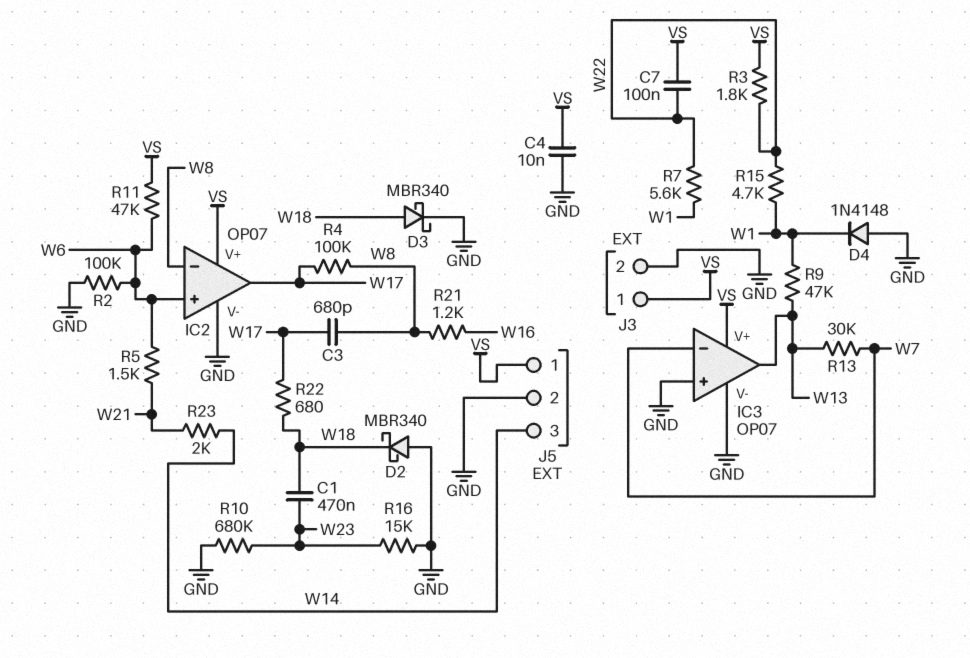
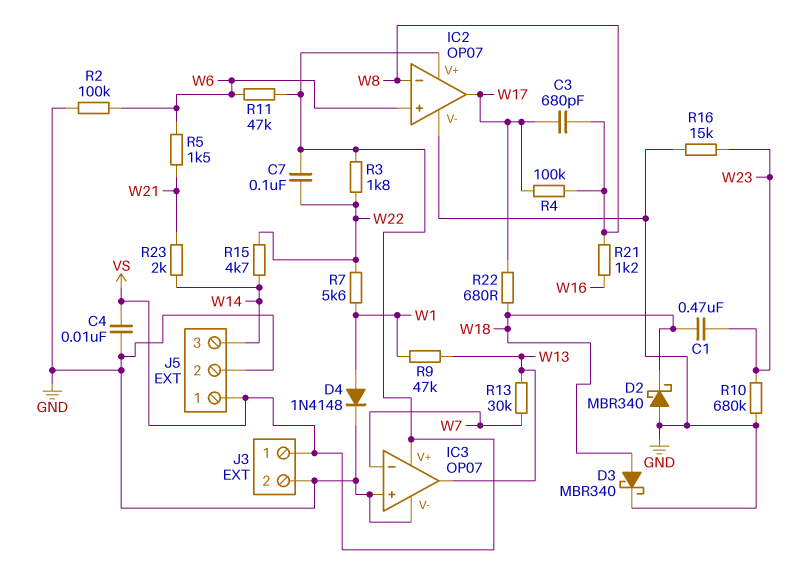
D4: diode 1N4148 (A GND, K W1) -> diode 1N4148 (A W1, K GND)
R15: 4.7k (W1, W22) -> 4.7k (W14, W22)

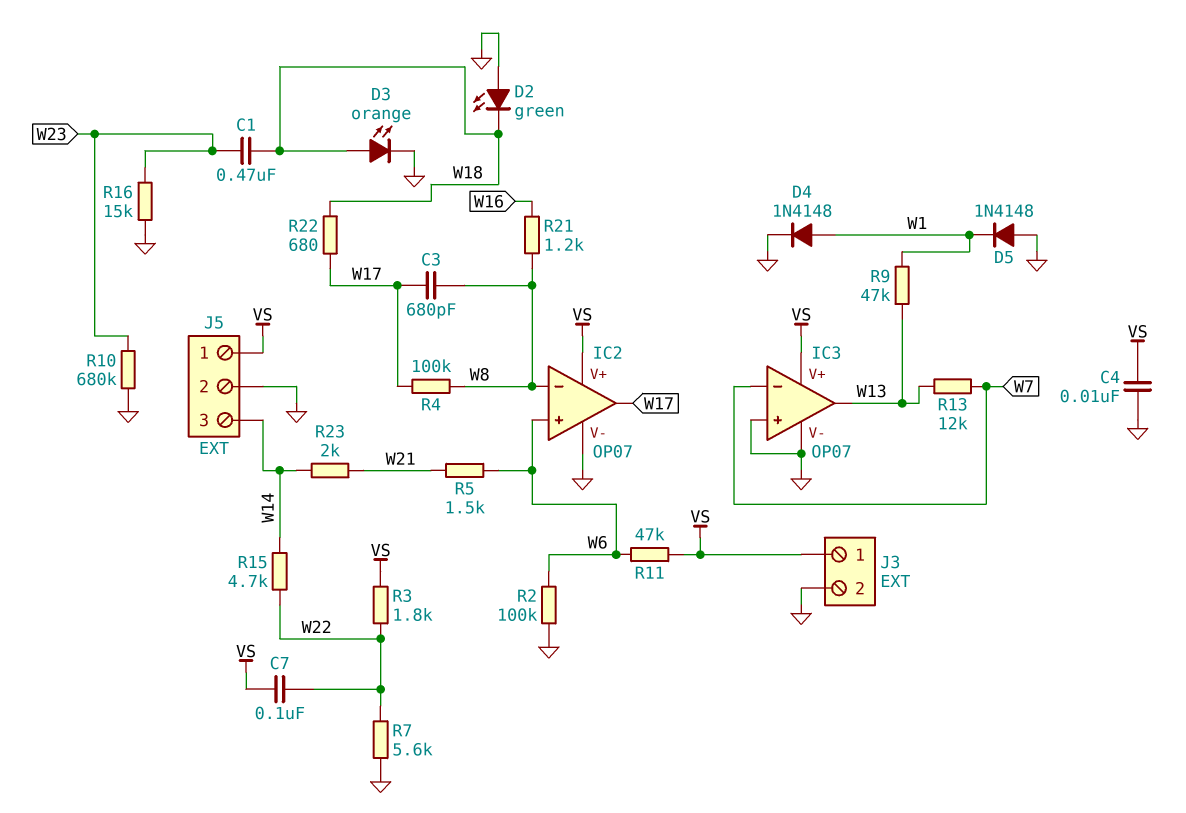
D2: schottky MBR340 (A GND, K W18) -> LED green (A GND, K W18)
D3: schottky MBR340 (A W18, K GND) -> LED orange (A W18, K GND)
D5: none -> diode 1N4148 (A GND, K W1)
R7: 5.6k (W1, W22) -> 5.6k (GND, W22)
R13: 30k (W7, W13) -> 12k (W7, W13)

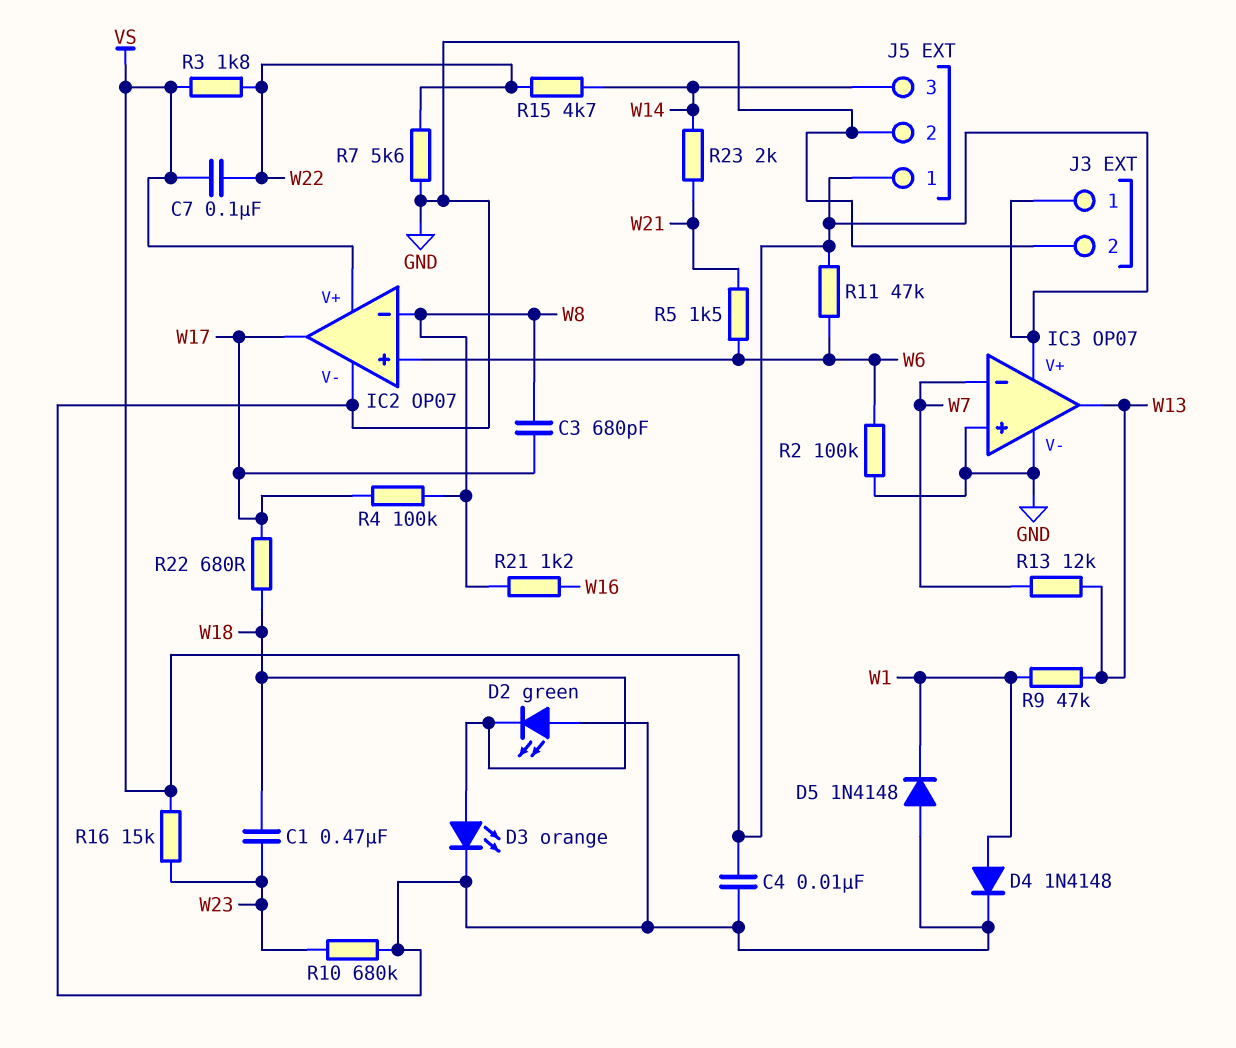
R16: 15k (GND, W23) -> 15k (VS, W23)

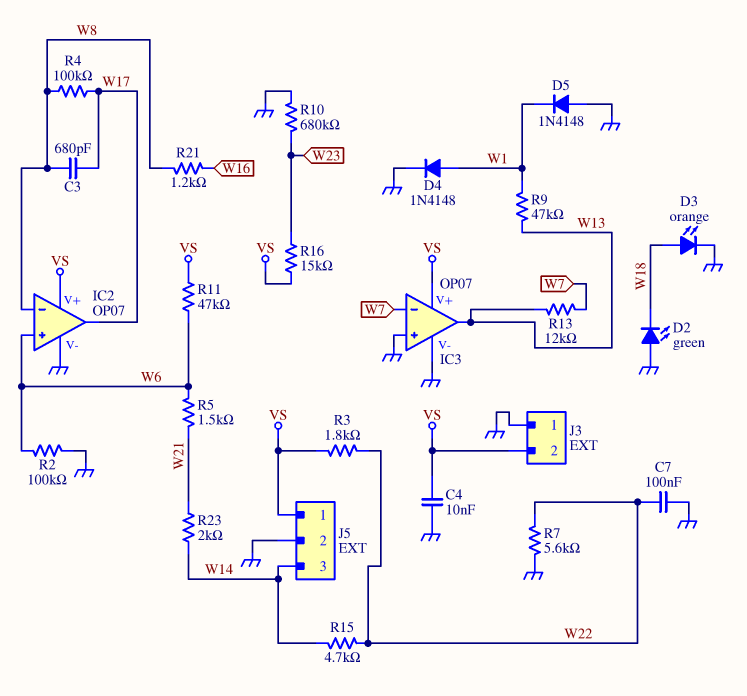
C1: 470nF (W18, W23) -> none
C7: 100nF (VS, W22) -> 100nF (GND, W22)
J3 pin 1: VS -> GND
J3 pin 2: GND -> VS
R22: 680 (W17, W18) -> none

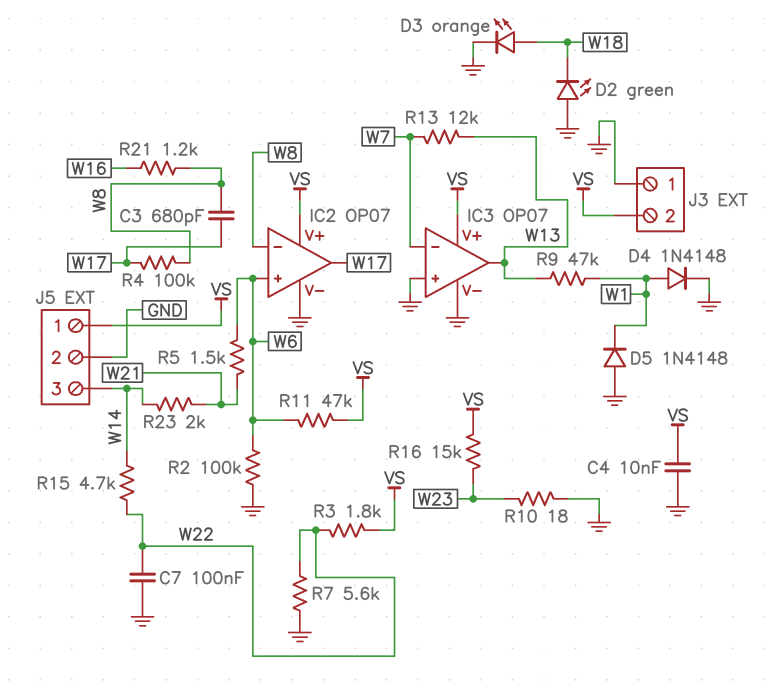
R10: 680k (GND, W23) -> 18 (GND, W23)

